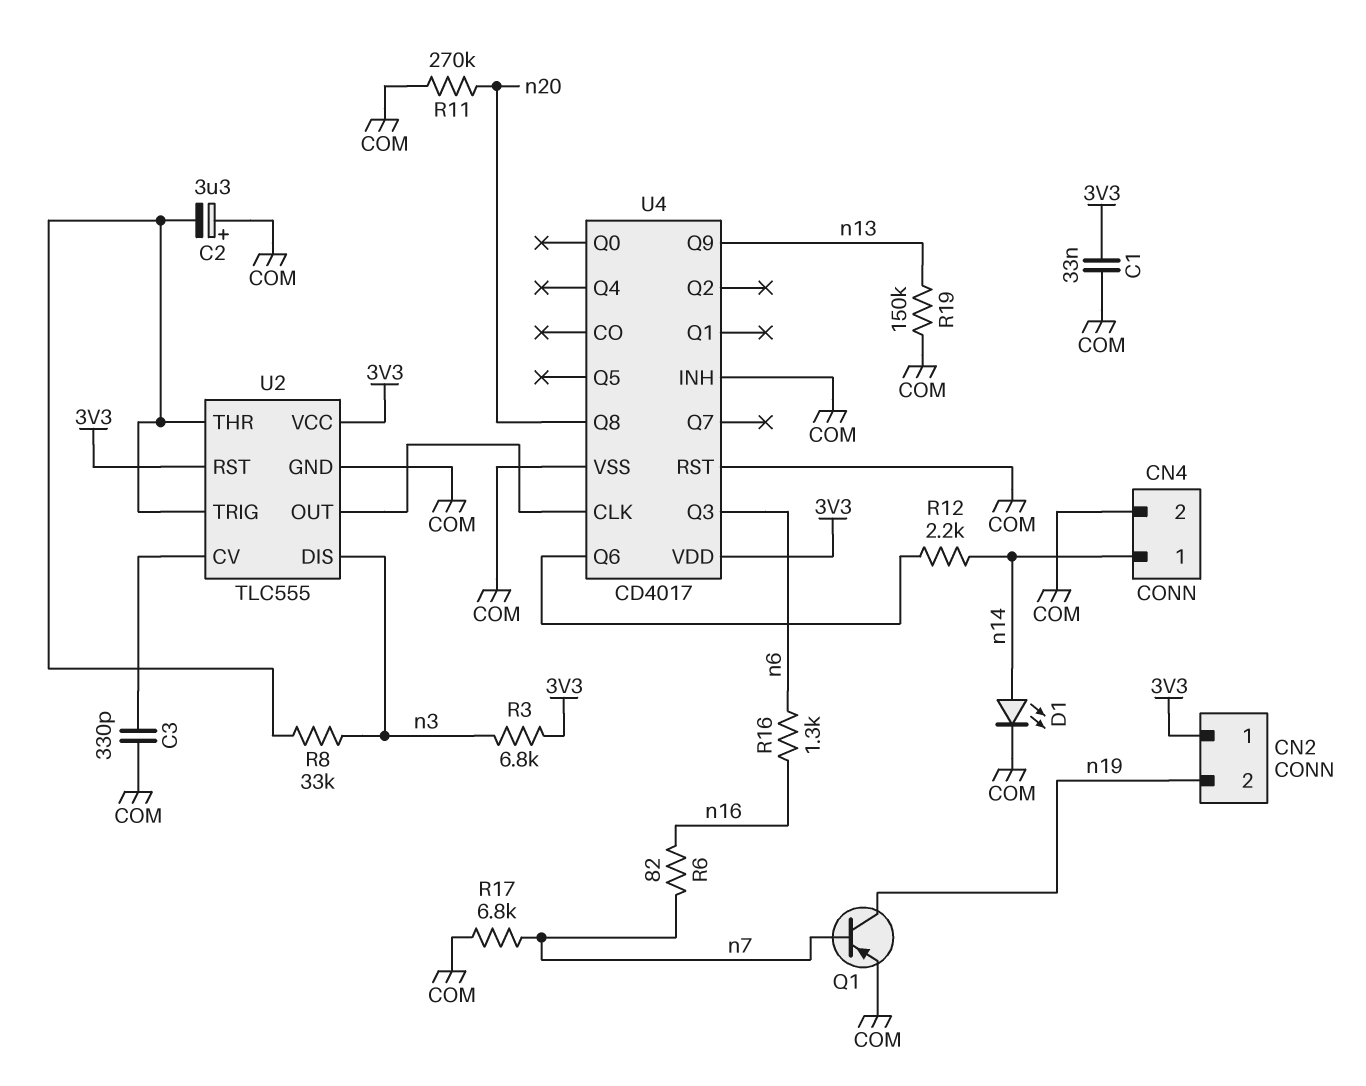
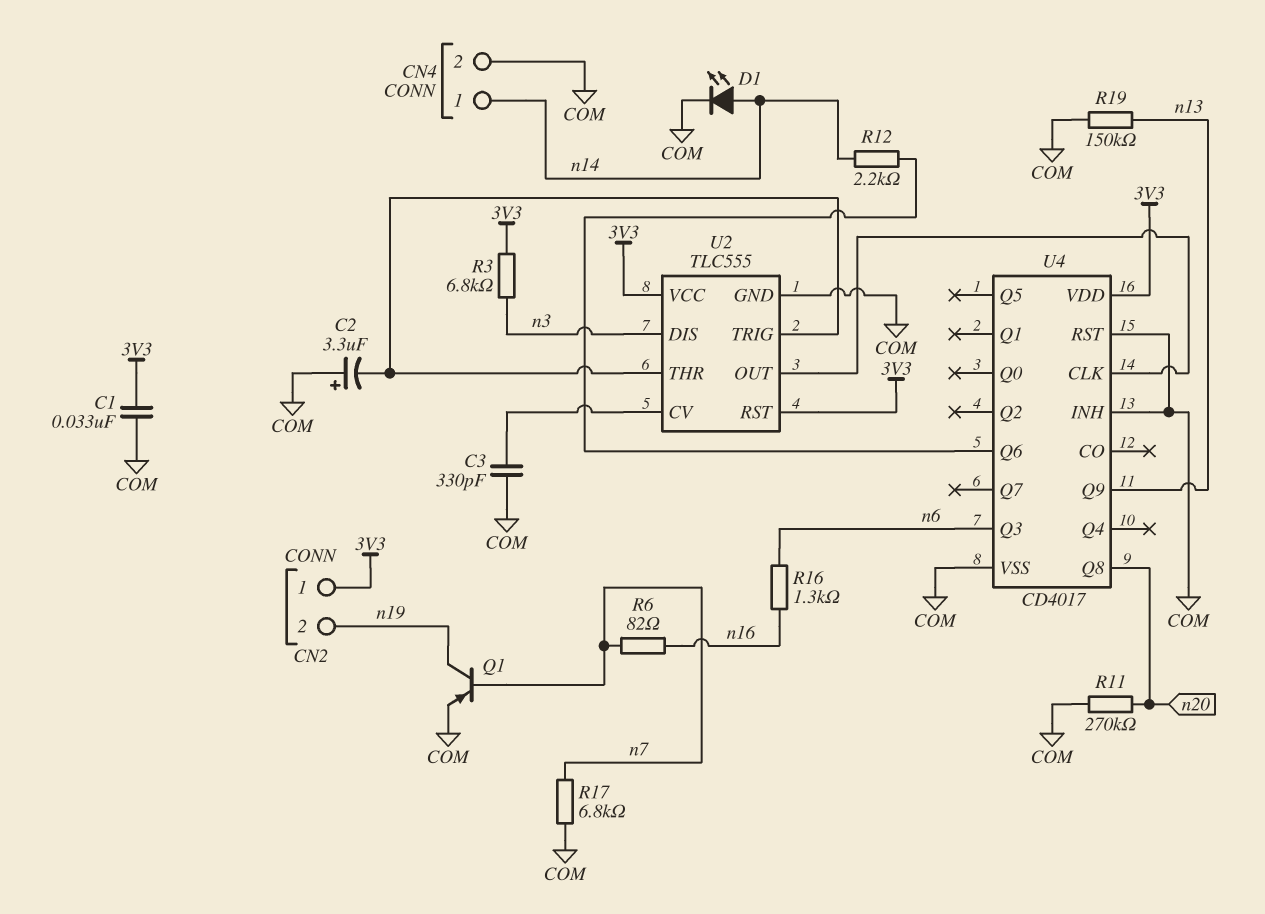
R8: 33k (U2/THR, n3) -> none

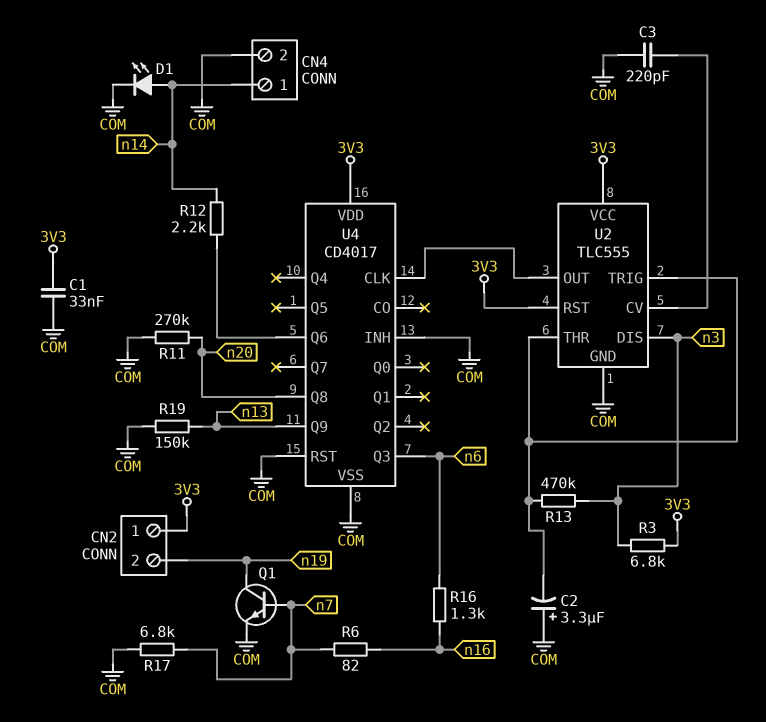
C3: 330pF (COM, U2/CV) -> 220pF (COM, U2/CV)
Q1: PNP (B n7, C n19, E COM) -> NPN (B n7, C n19, E COM)
R13: none -> 470k (U2/THR, n3)

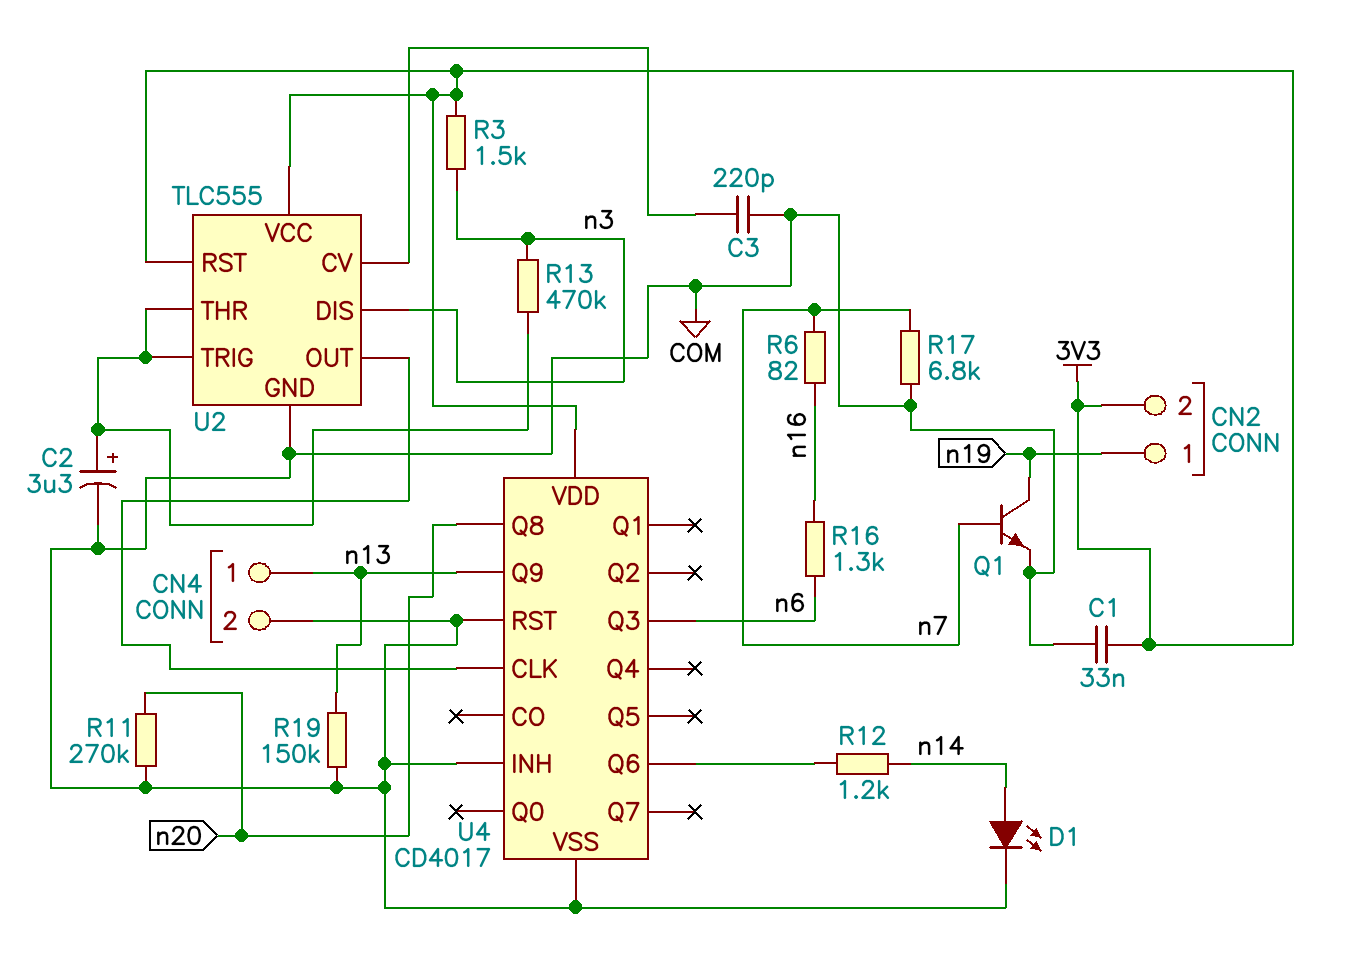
C2: 3.3uF (plus COM, minus U2/THR) -> 3.3uF (plus U2/THR, minus COM)
CN2 pin 1: 3V3 -> n19
CN2 pin 2: n19 -> 3V3
CN4 pin 1: n14 -> n13
R3: 6.8k (3V3, n3) -> 1.5k (3V3, n3)
R12: 2.2k (U4/Q6, n14) -> 1.2k (U4/Q6, n14)

